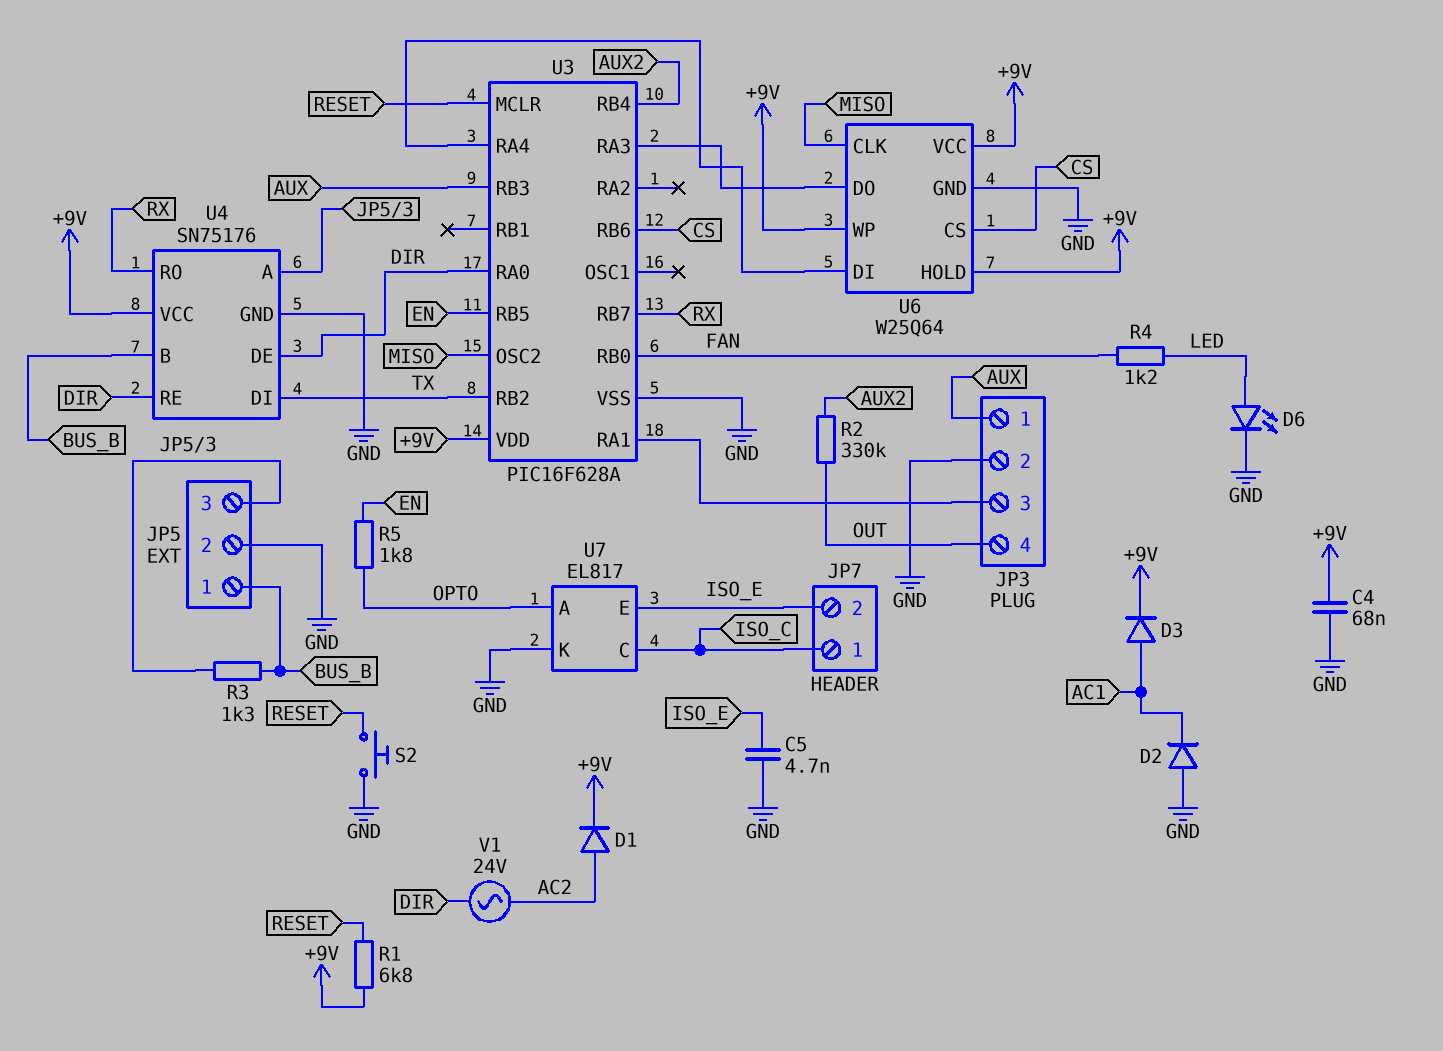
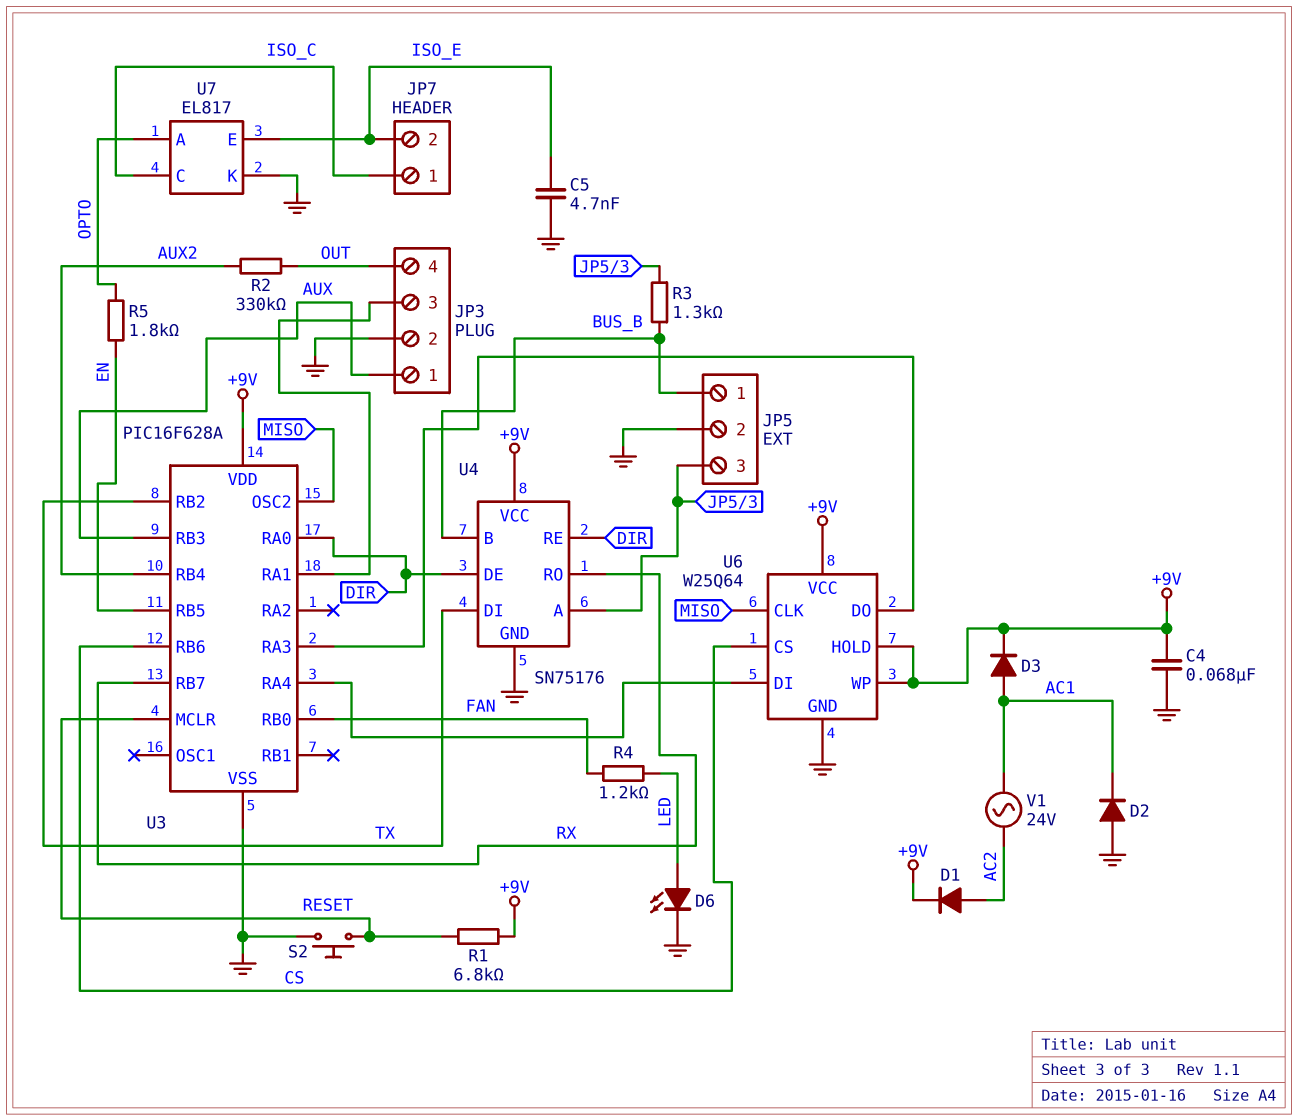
V1: AC 24V (AC2, DIR) -> AC 24V (AC1, AC2)

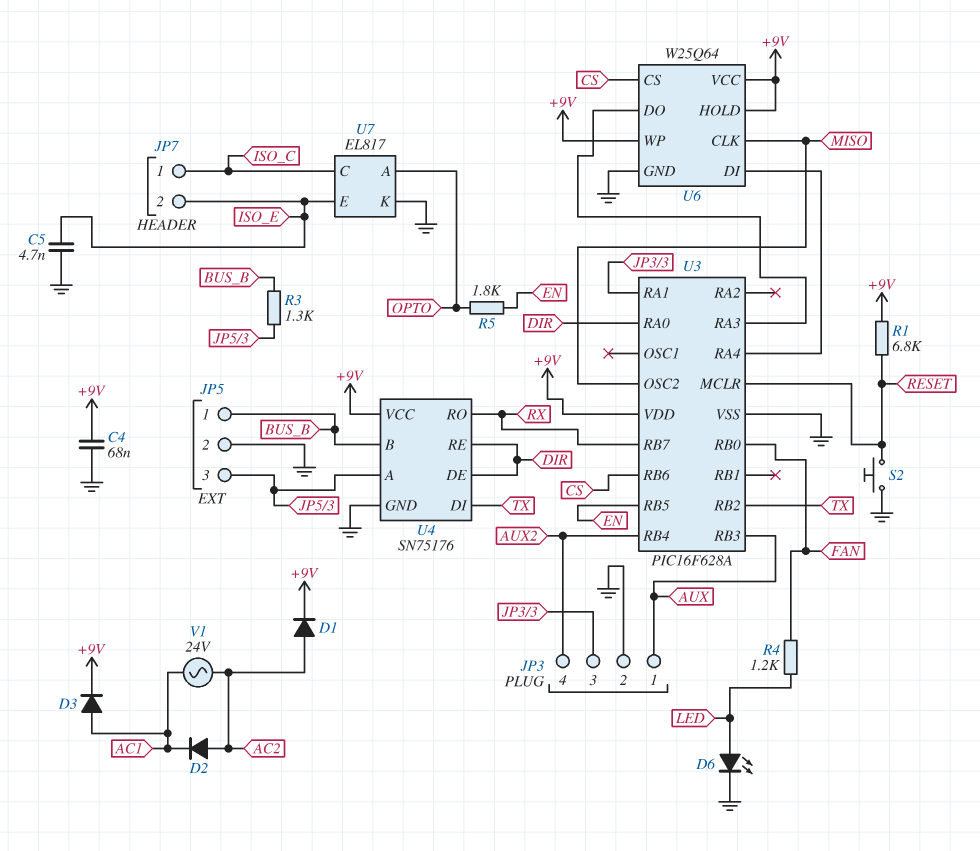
D2: diode (A GND, K AC1) -> diode (A AC2, K AC1)
JP3 pin 4: OUT -> AUX2
R2: 330k (AUX2, OUT) -> none

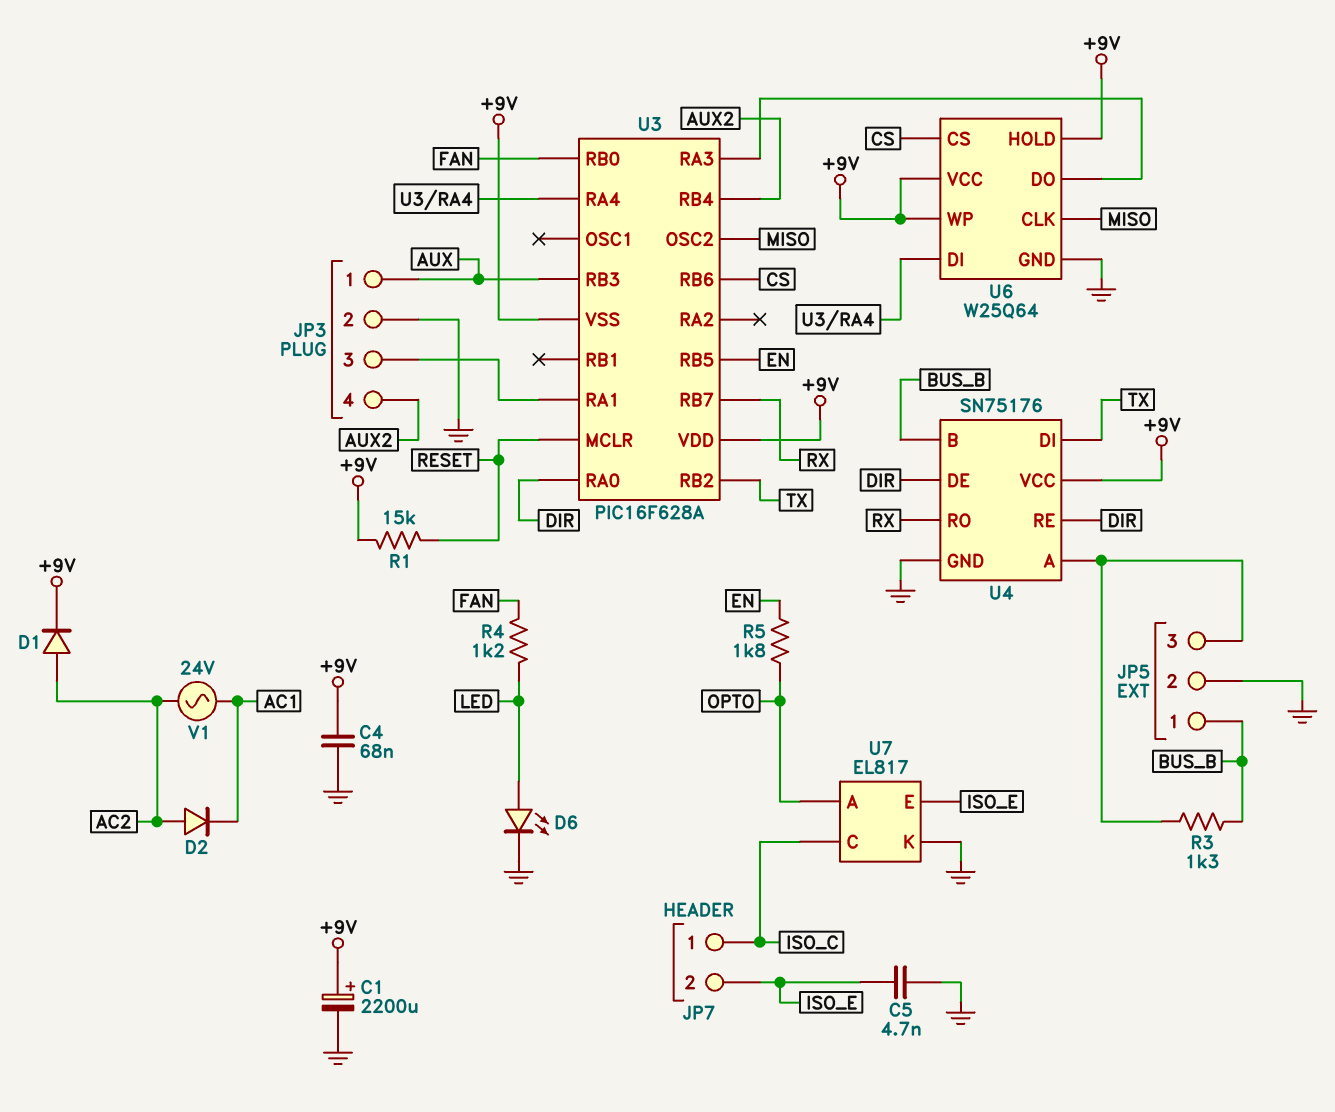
C1: none -> 2200uF (plus +9V, minus GND)
D3: diode (A AC1, K +9V) -> none
R1: 6.8k (+9V, RESET) -> 15k (+9V, RESET)
S2: button (GND, RESET) -> none
U3 pin VSS: GND -> +9V

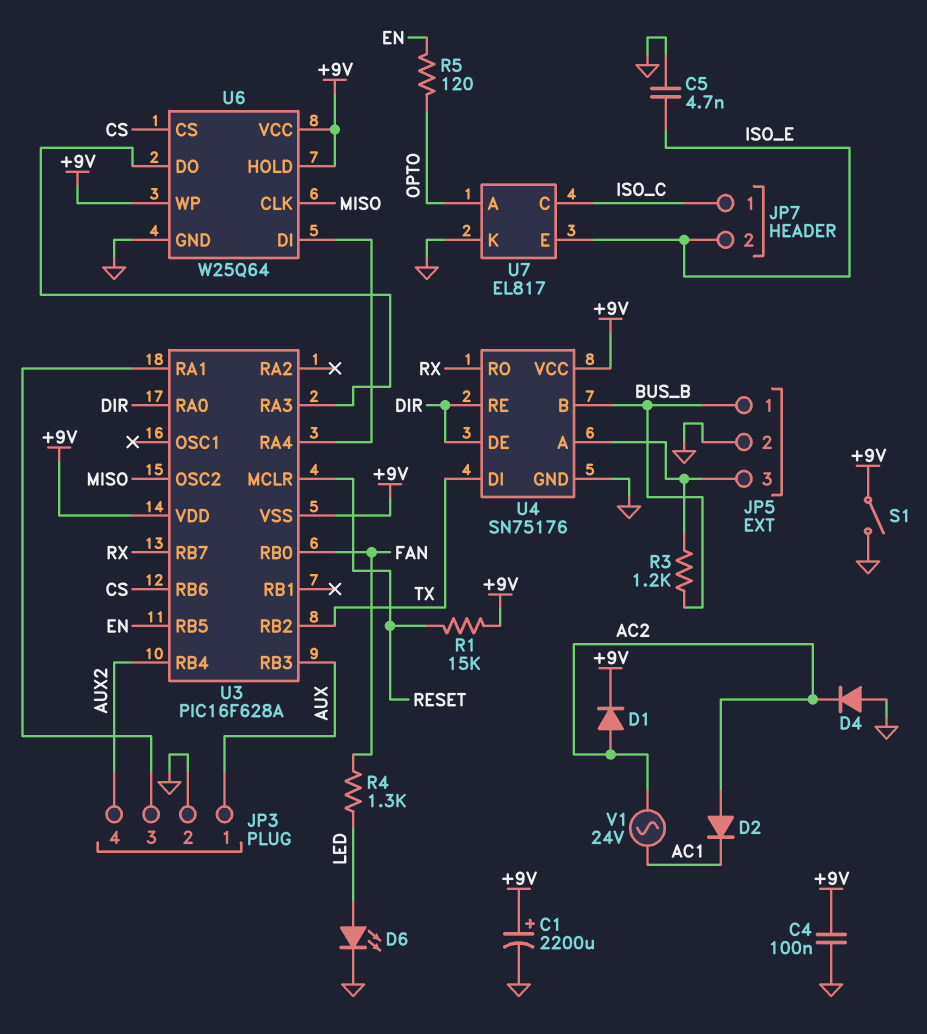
C4: 68nF (+9V, GND) -> 100nF (+9V, GND)
D4: none -> diode (A GND, K AC2)
R3: 1.3k (BUS_B, JP5/3) -> 1.2k (BUS_B, JP5/3)
R4: 1.2k (FAN, LED) -> 1.3k (FAN, LED)
R5: 1.8k (EN, OPTO) -> 120 (EN, OPTO)
S1: none -> switch (+9V, GND)

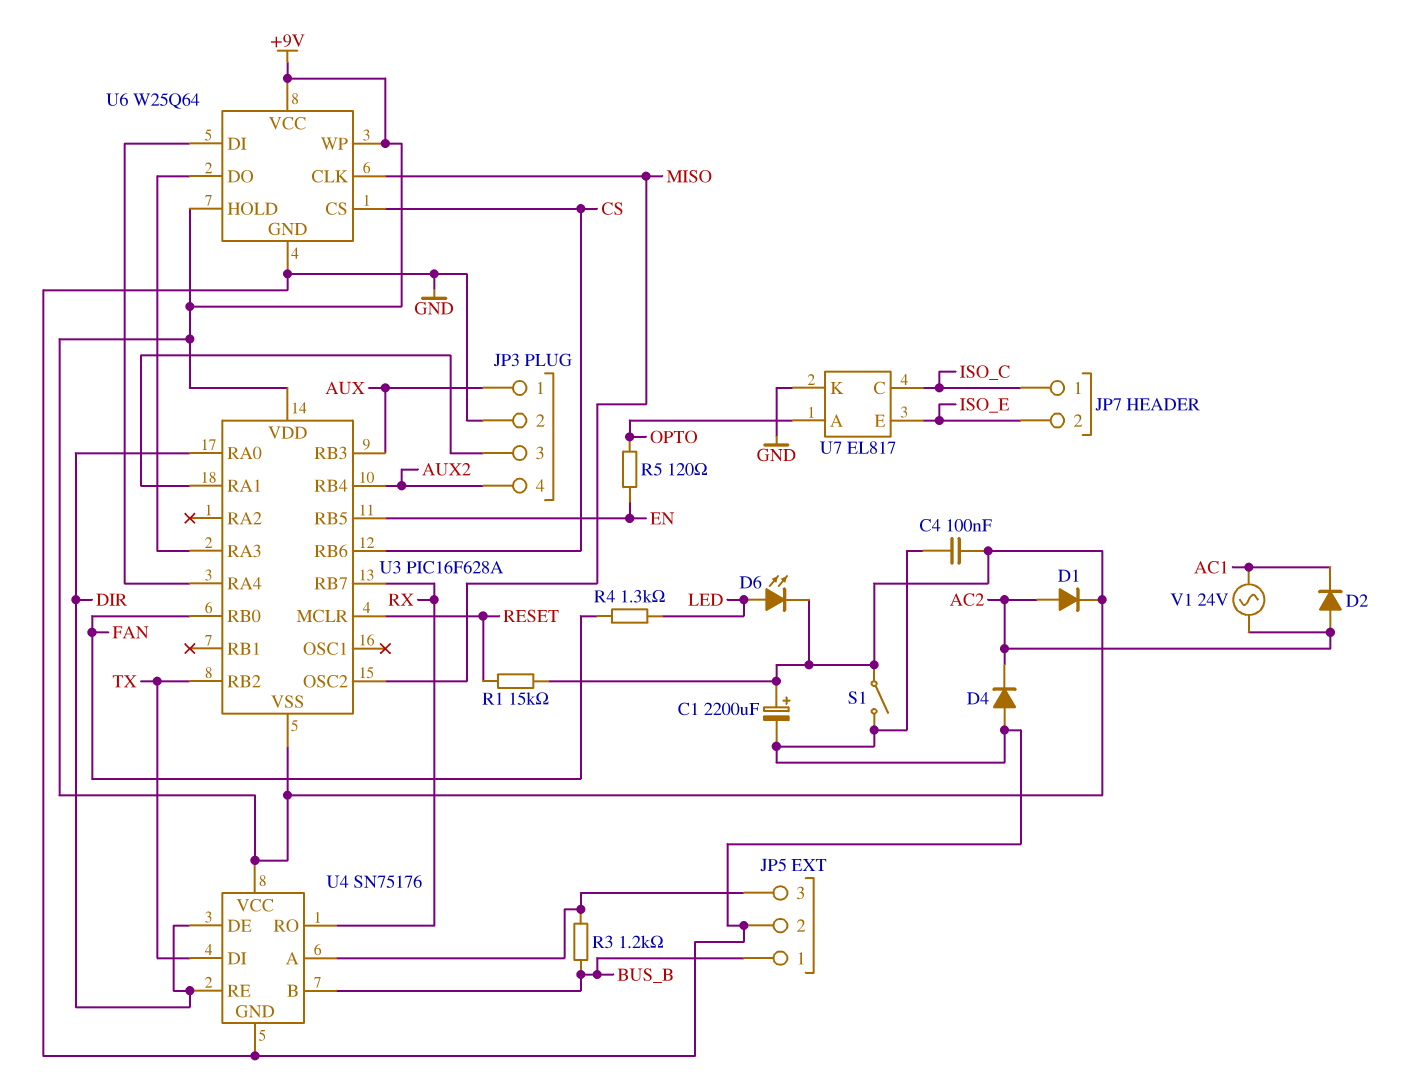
C5: 4.7nF (GND, ISO_E) -> none
D6: LED (A LED, K GND) -> LED (A LED, K +9V)

